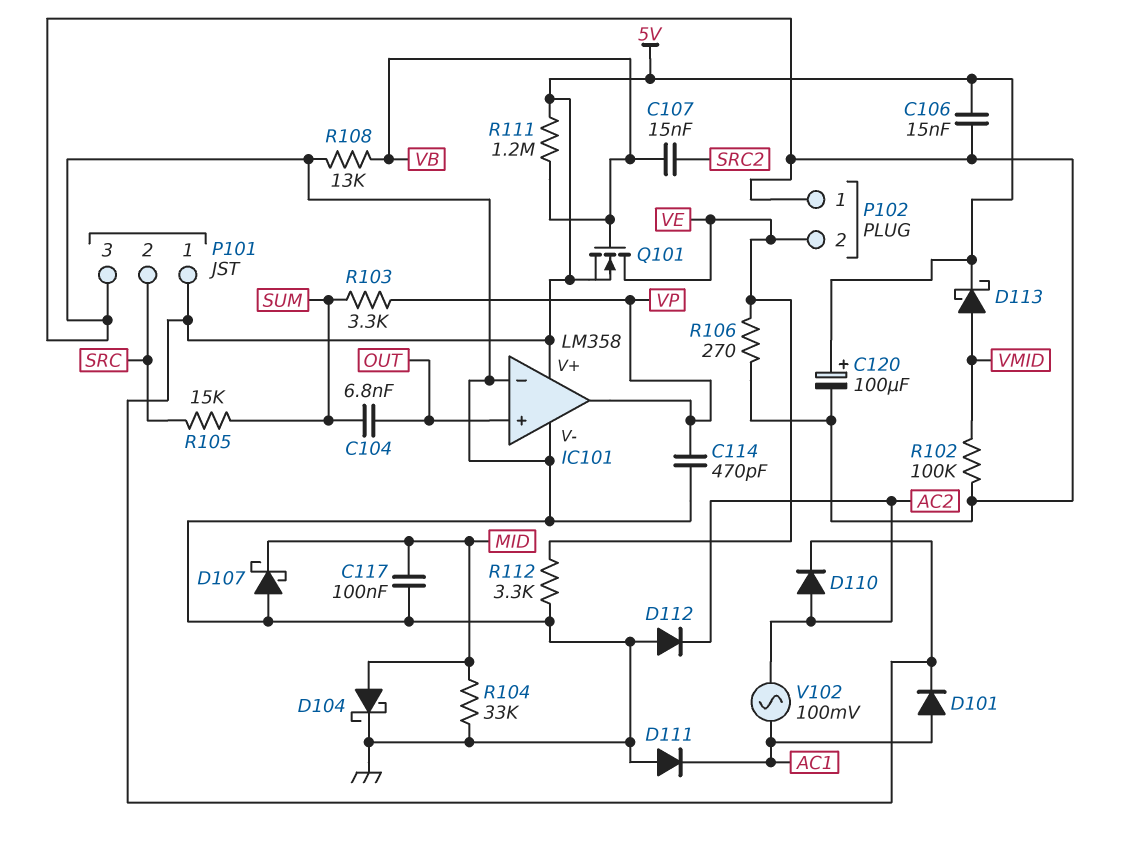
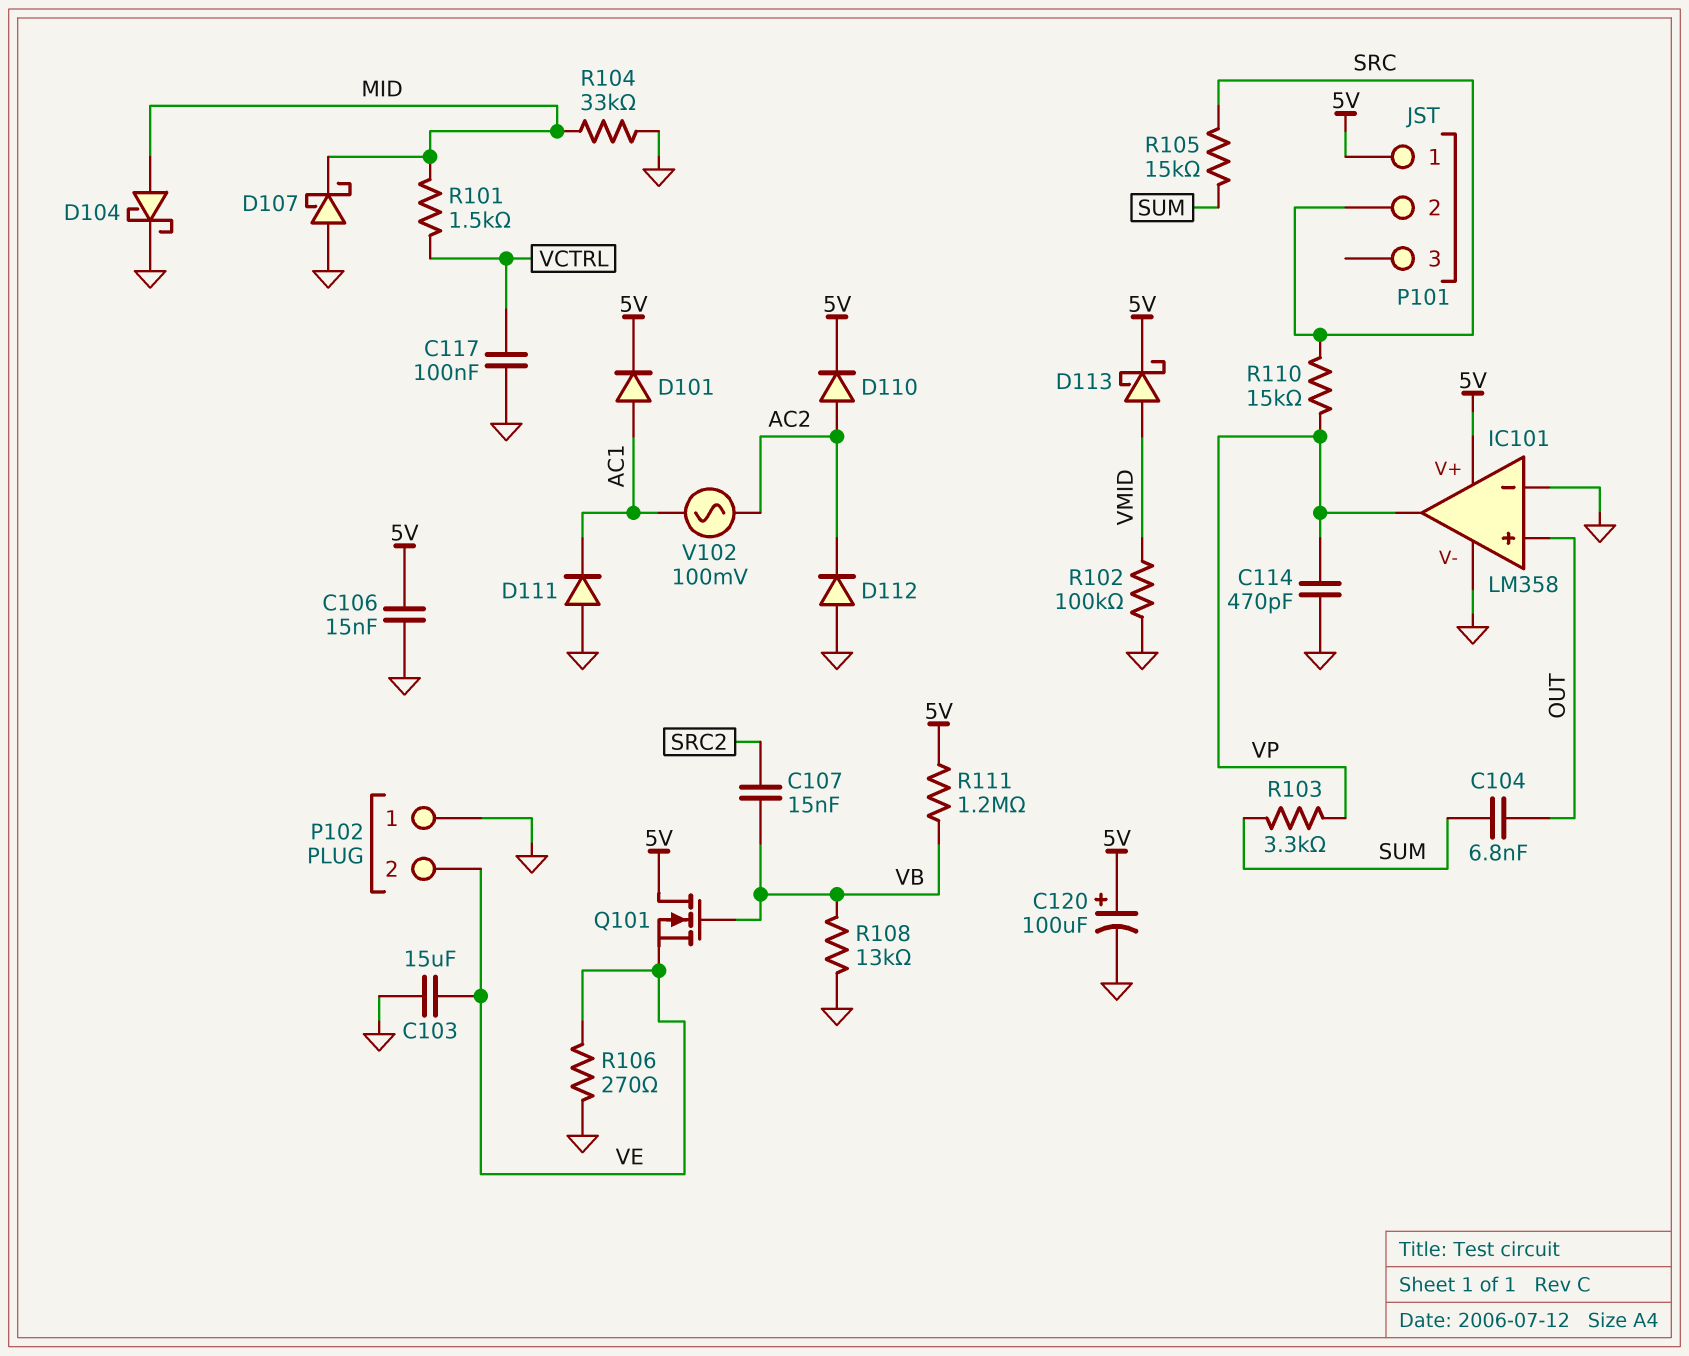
C103: none -> 15uF (GND, VE)
C117: 100nF (GND, MID) -> 100nF (GND, VCTRL)
P101 pin 3: GND -> none
Q101: NMOS (G VB, D VE, S 5V) -> NMOS (G VB, D 5V, S VE)
R101: none -> 1.5k (MID, VCTRL)
R110: none -> 15k (SRC, VP)
R112: 3.3k (GND, VE) -> none

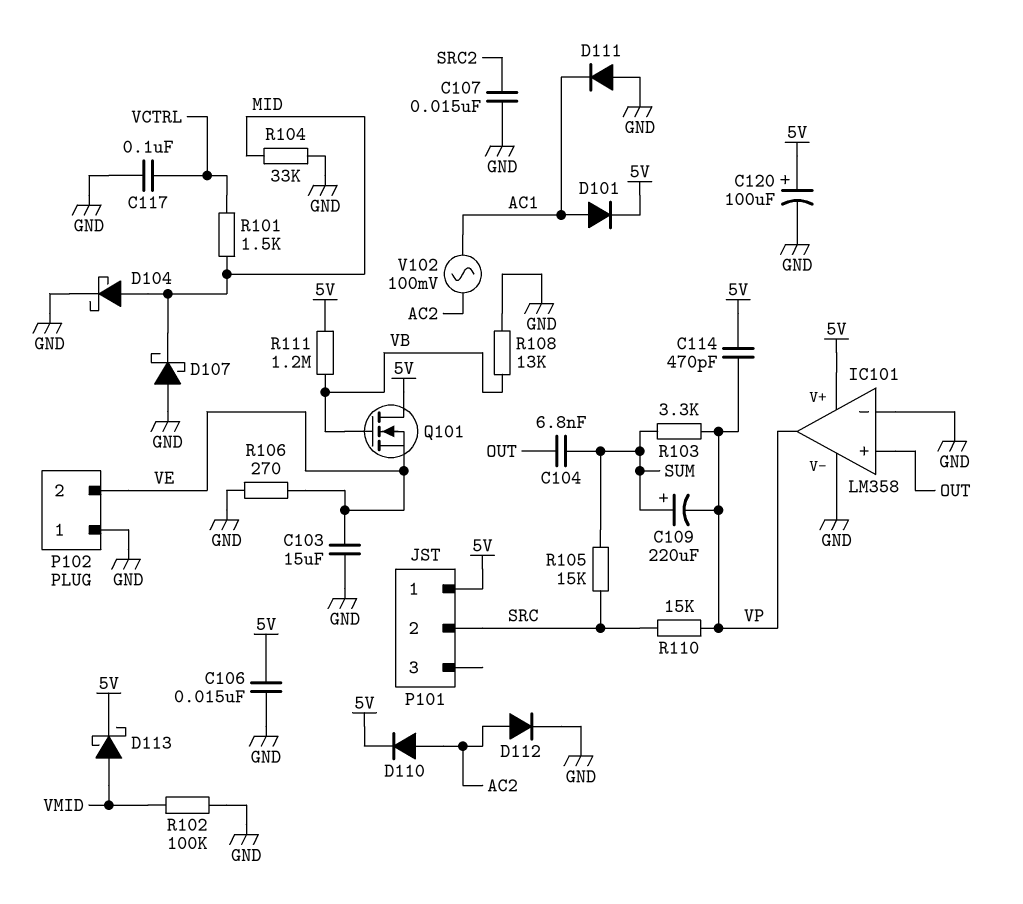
C107: 15nF (SRC2, VB) -> 15nF (GND, SRC2)
C109: none -> 220uF (plus SUM, minus VP)
C114: 470pF (GND, VP) -> 470pF (5V, VP)
D112: diode (A GND, K AC2) -> diode (A AC2, K GND)

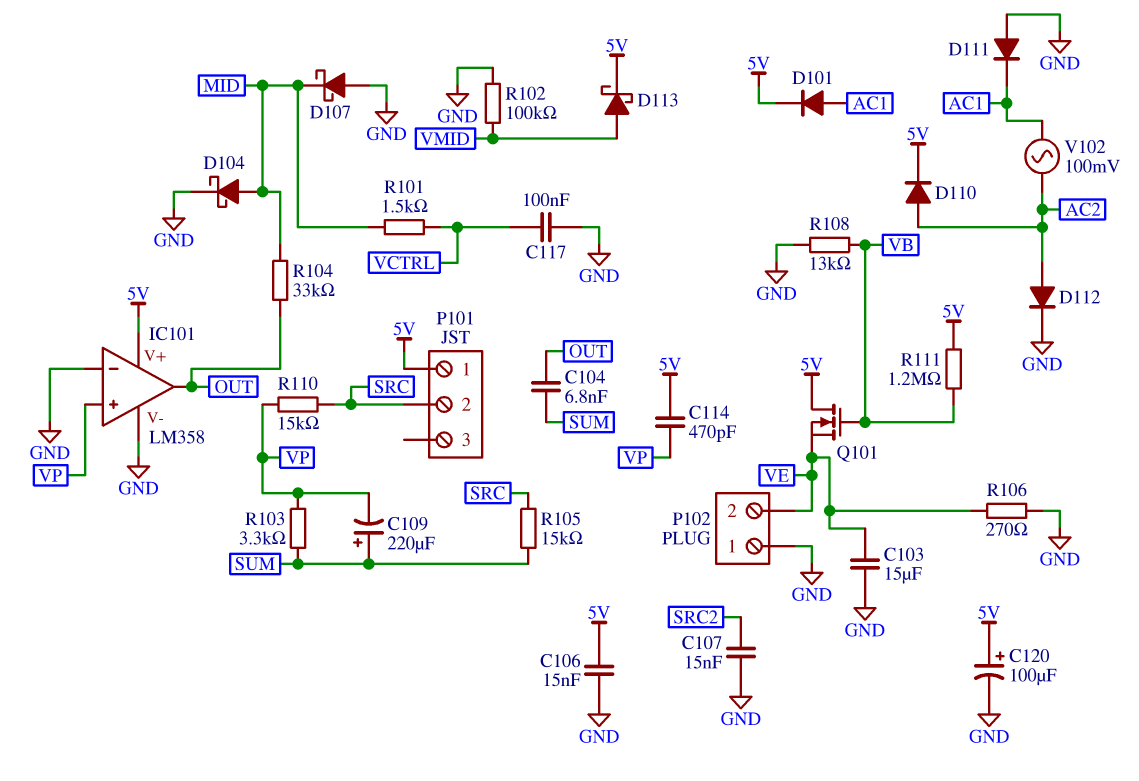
IC101 pin in+: OUT -> VP
IC101 pin out: VP -> OUT
R104: 33k (GND, MID) -> 33k (MID, OUT)

